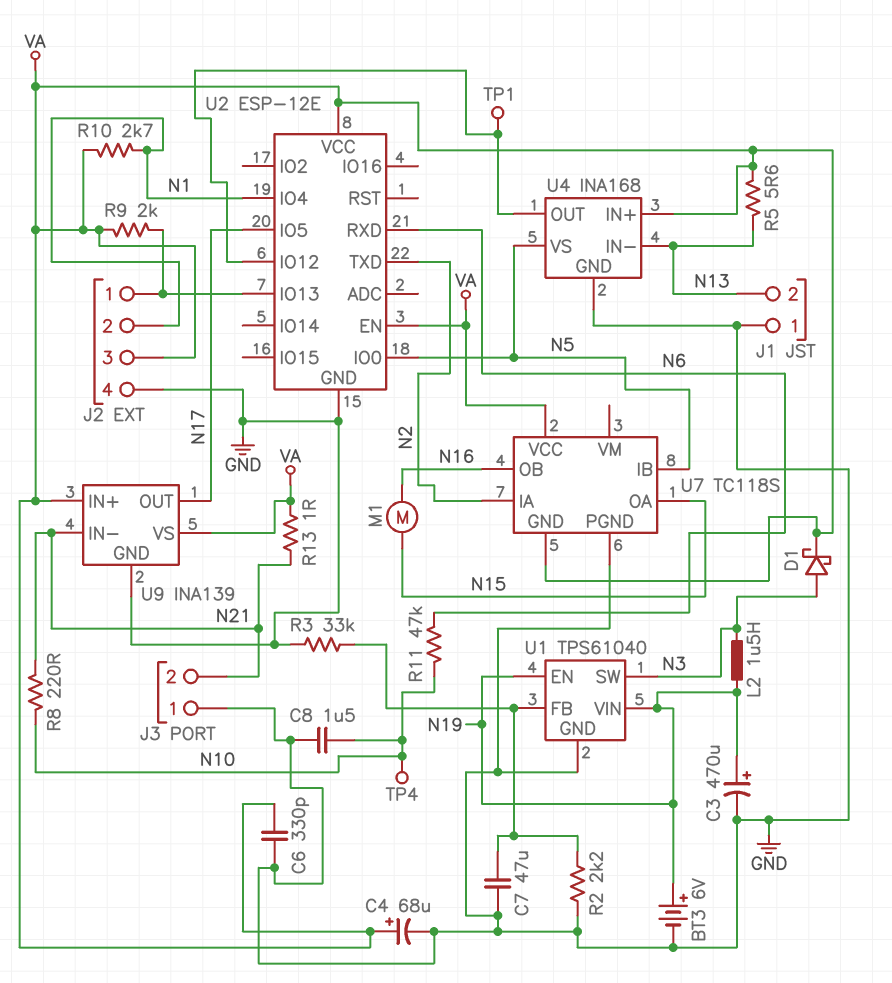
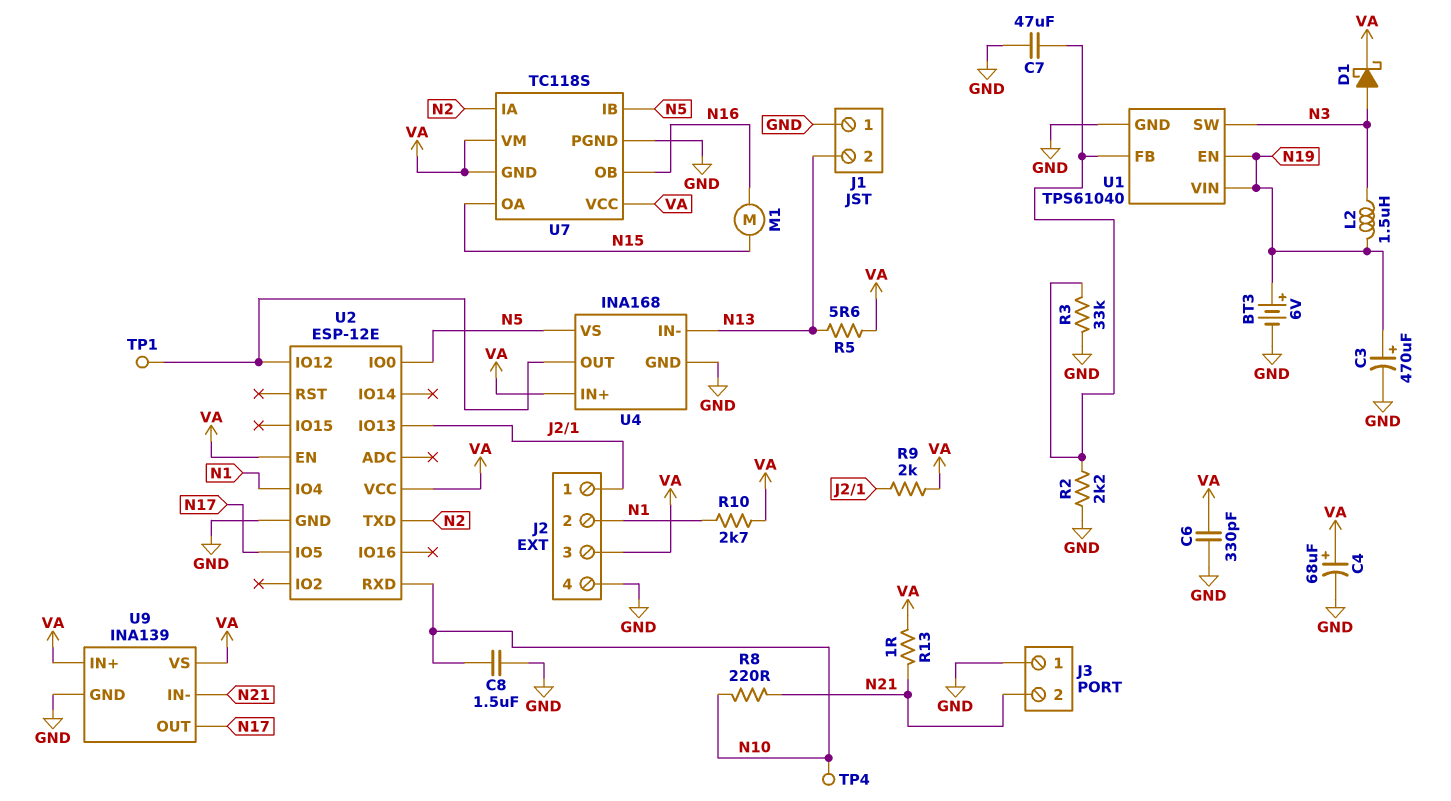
R11: 47k (N6, N10) -> none
U2 pin RXD: N6 -> N10
U7 pin VM: none -> VA

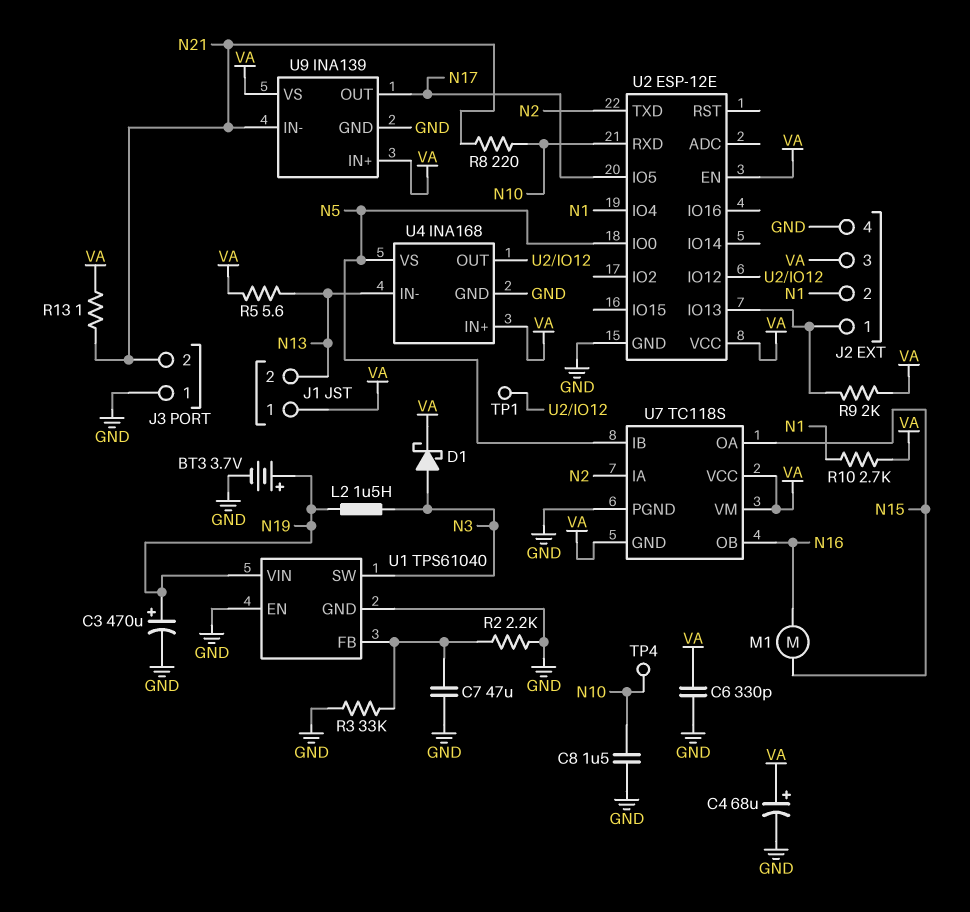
BT3: 6V (plus N19, minus GND) -> 3.7V (plus N19, minus GND)
J1 pin 1: GND -> VA
U1 pin EN: N19 -> GND

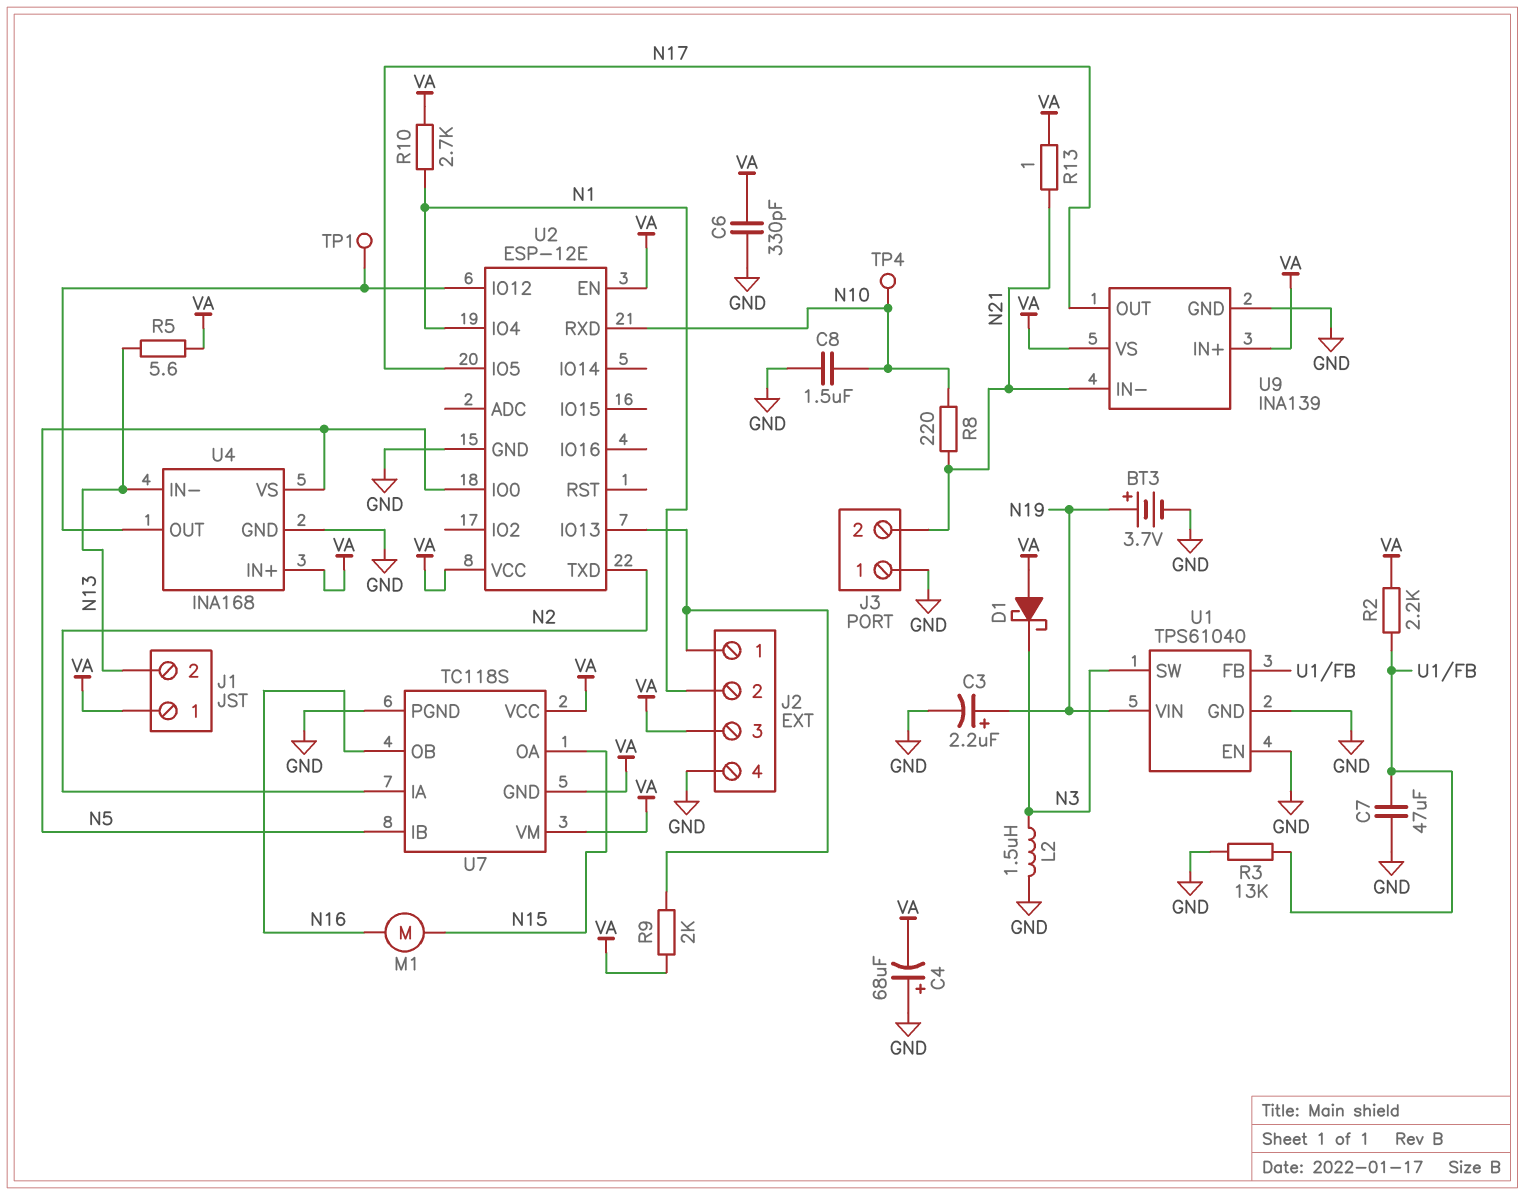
C3: 470uF (plus N19, minus GND) -> 2.2uF (plus N19, minus GND)
C4: 68uF (plus VA, minus GND) -> 68uF (plus GND, minus VA)
D1: schottky (A N3, K VA) -> schottky (A VA, K N3)
L2: 1.5uH (N3, N19) -> 1.5uH (GND, N3)
R2: 2.2k (GND, U1/FB) -> 2.2k (U1/FB, VA)
R3: 33k (GND, U1/FB) -> 13k (GND, U1/FB)

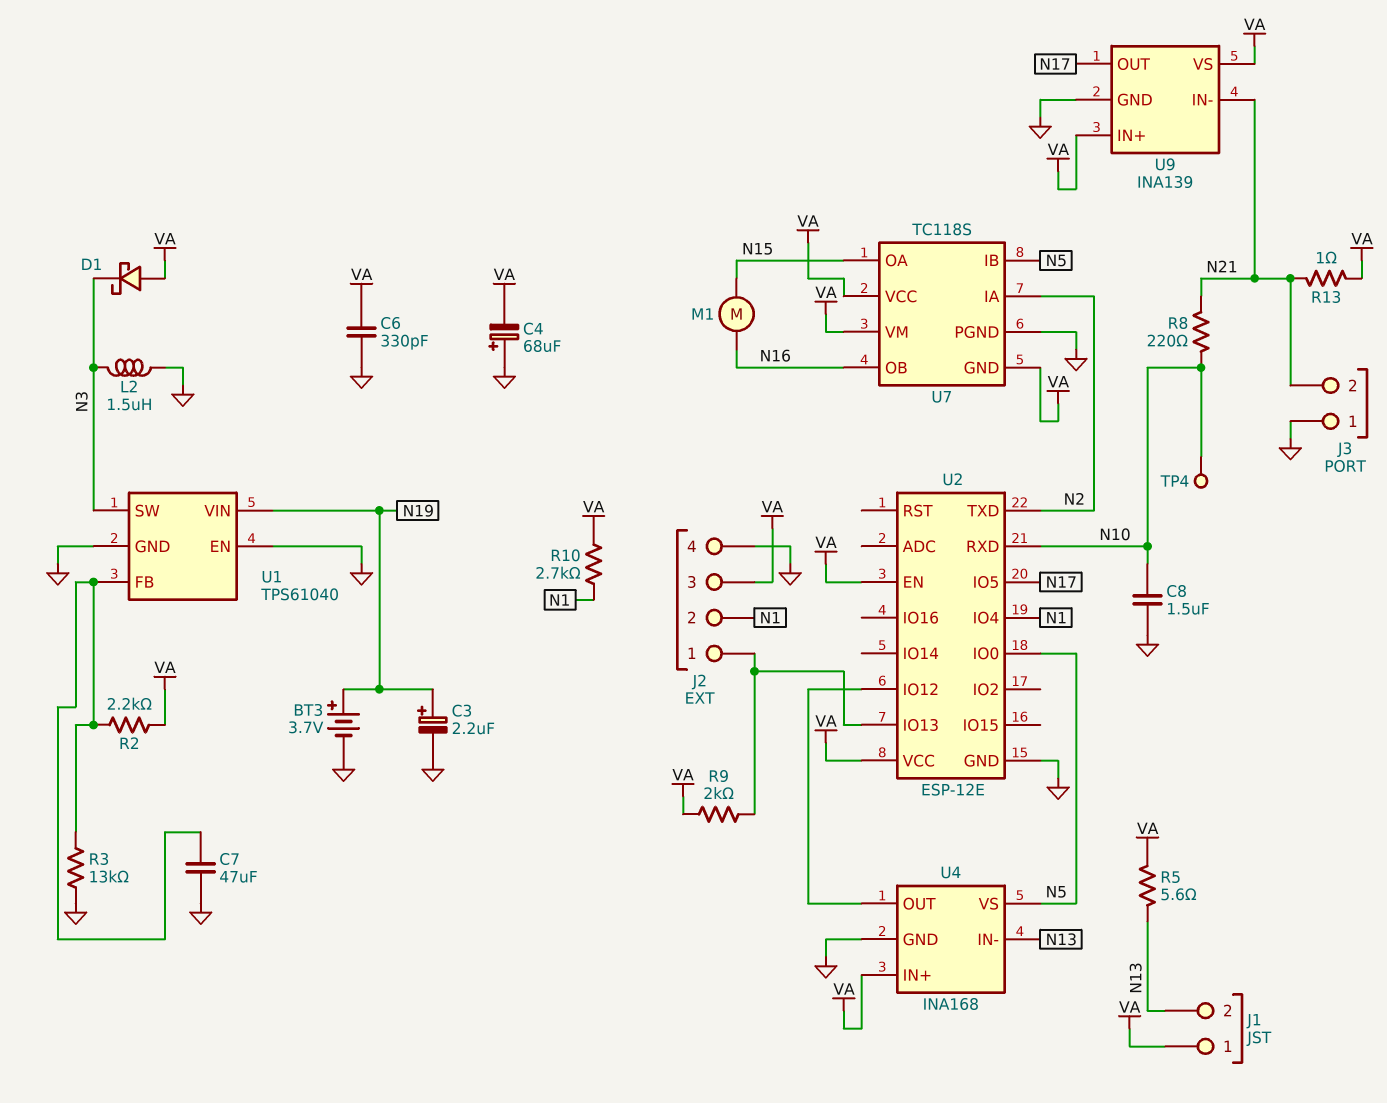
TP1: test point (U2/IO12) -> none

